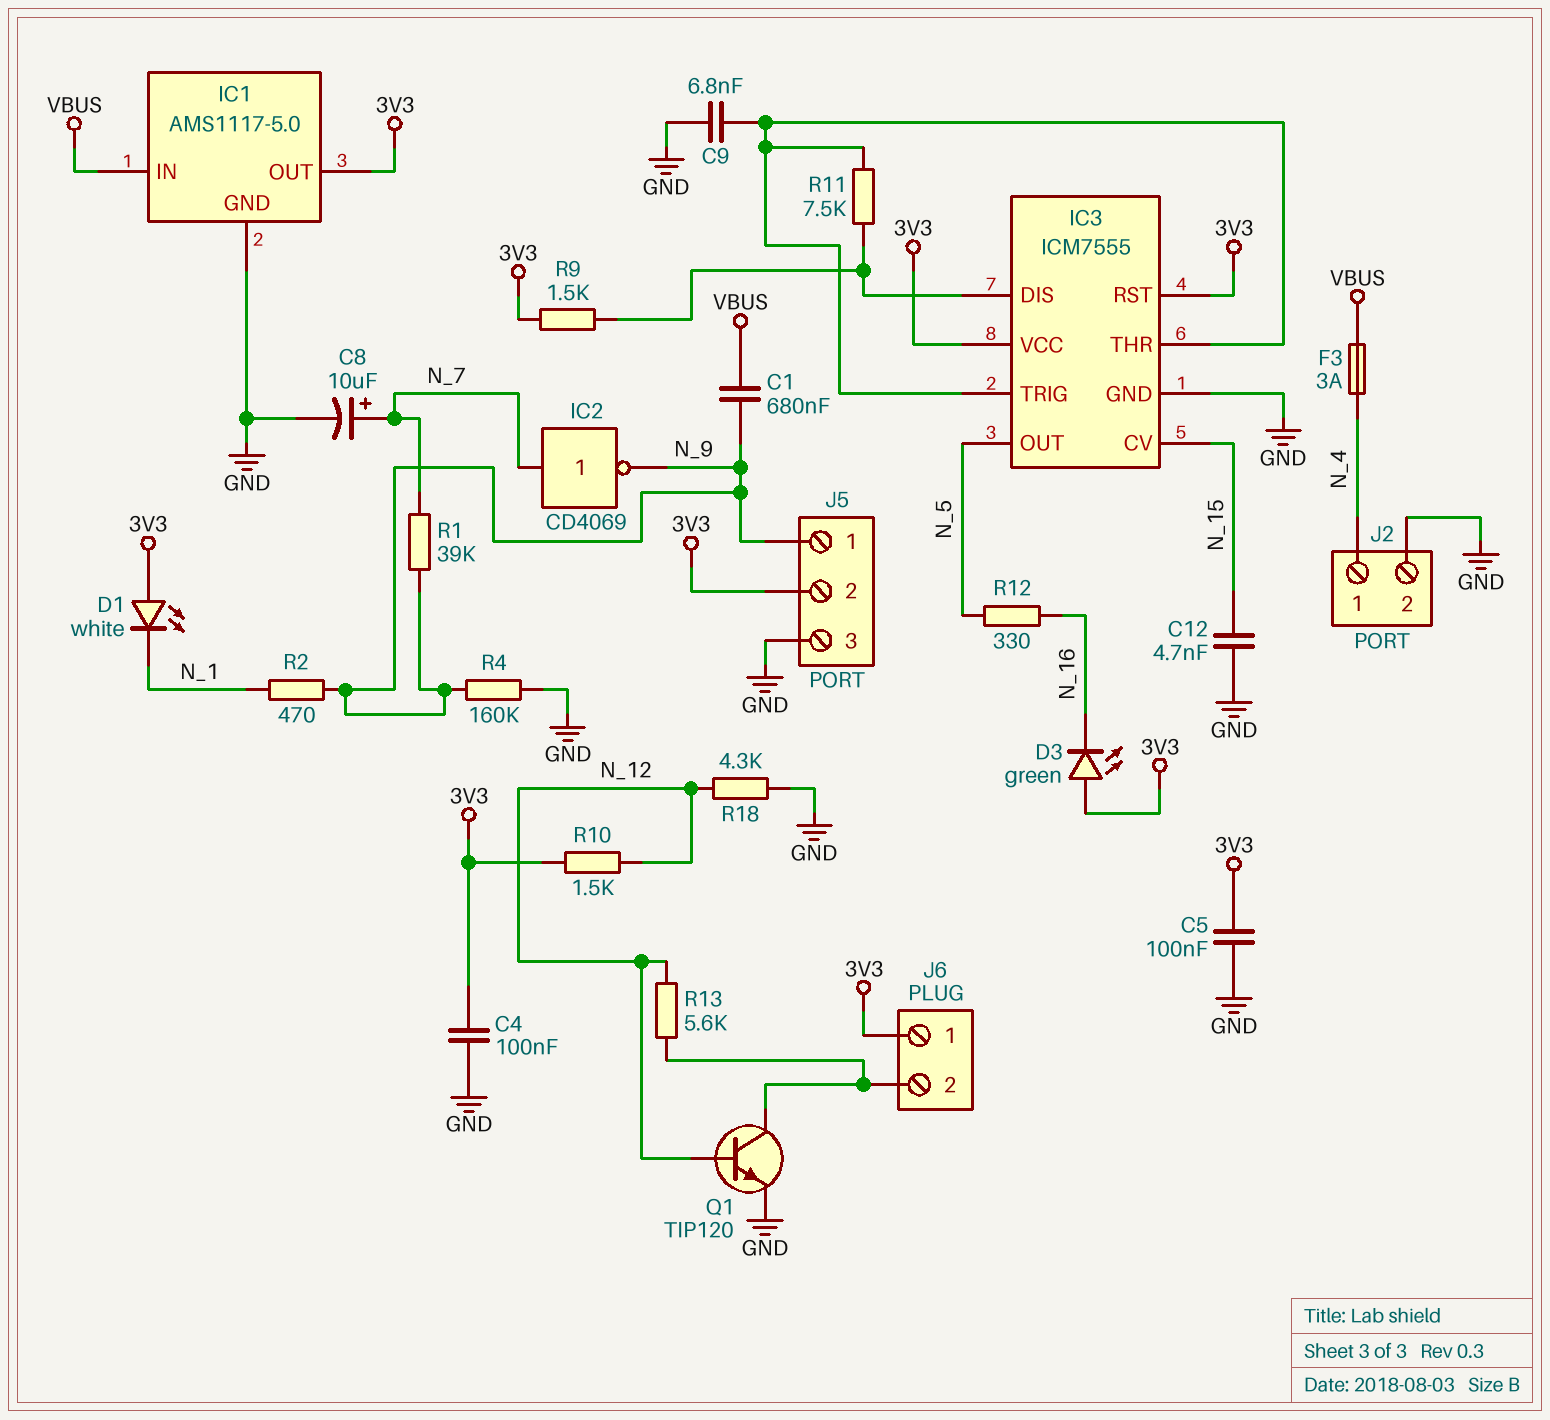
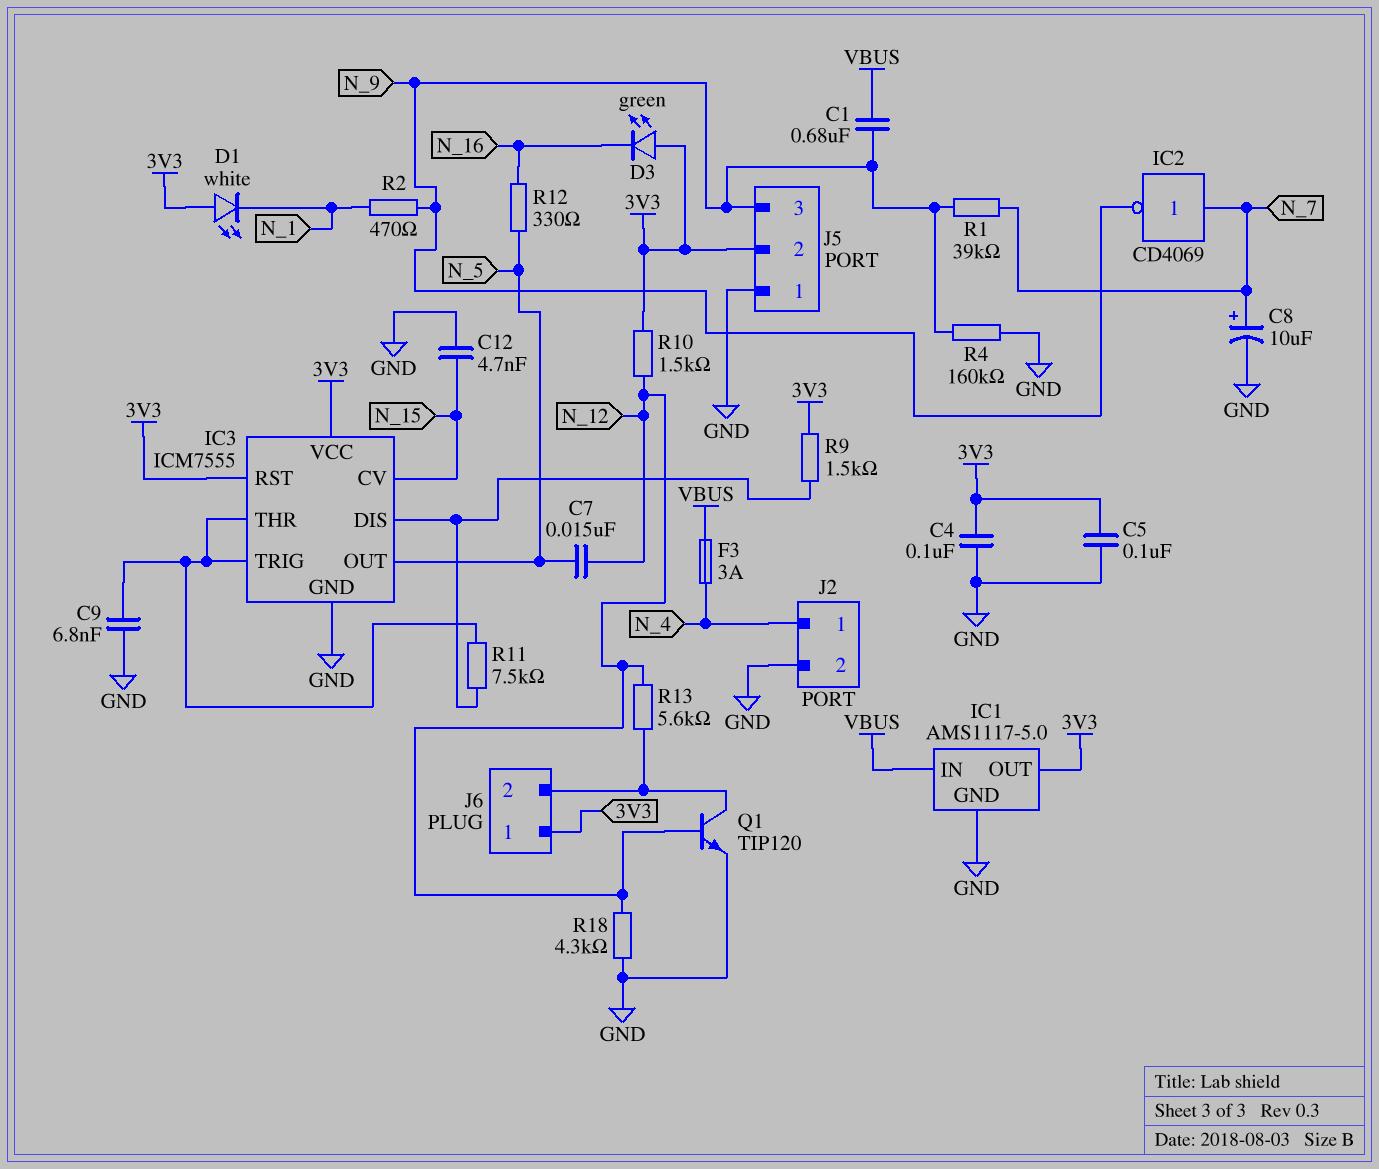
C7: none -> 15nF (N_5, N_12)
J5 pin 1: N_9 -> GND
J5 pin 3: GND -> N_9

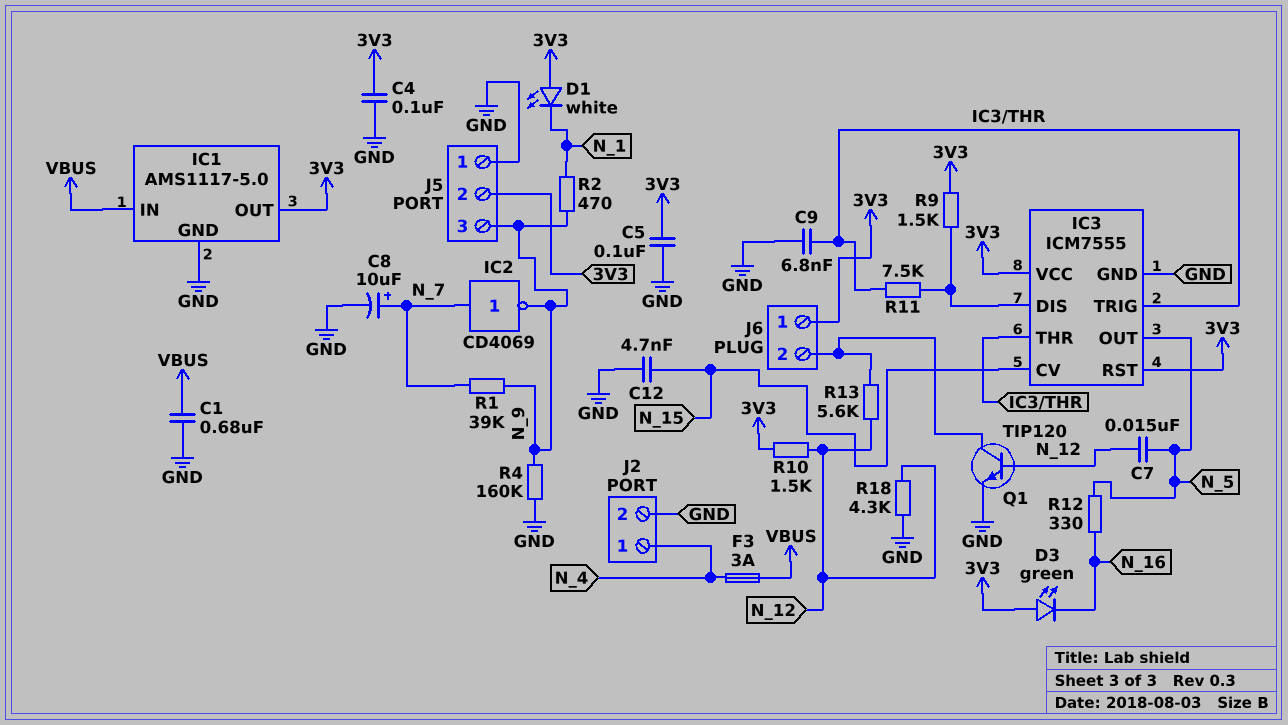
C1: 680nF (N_9, VBUS) -> 680nF (GND, VBUS)

